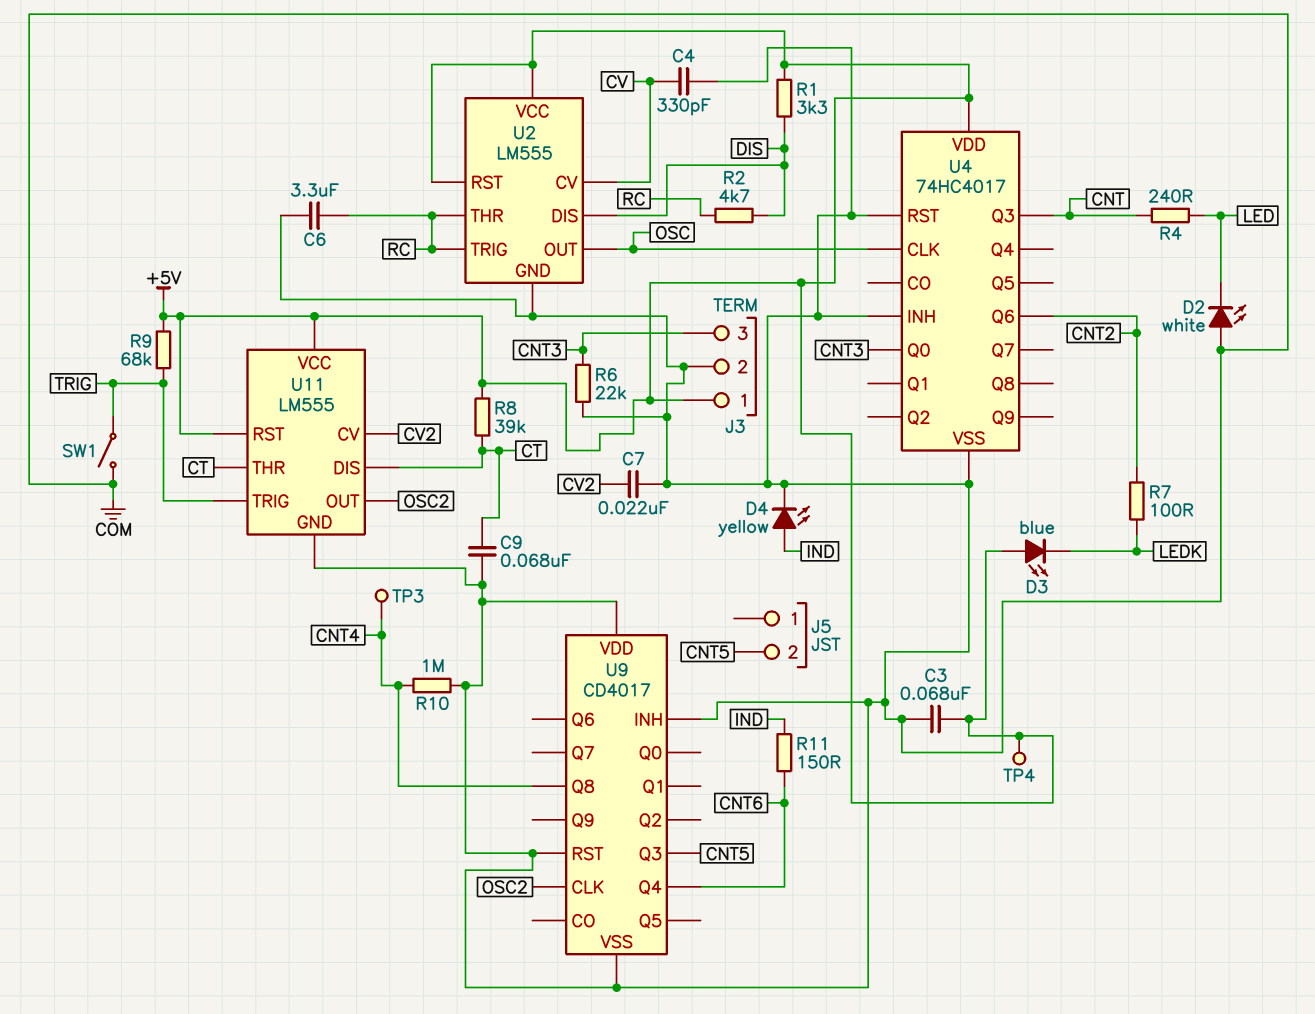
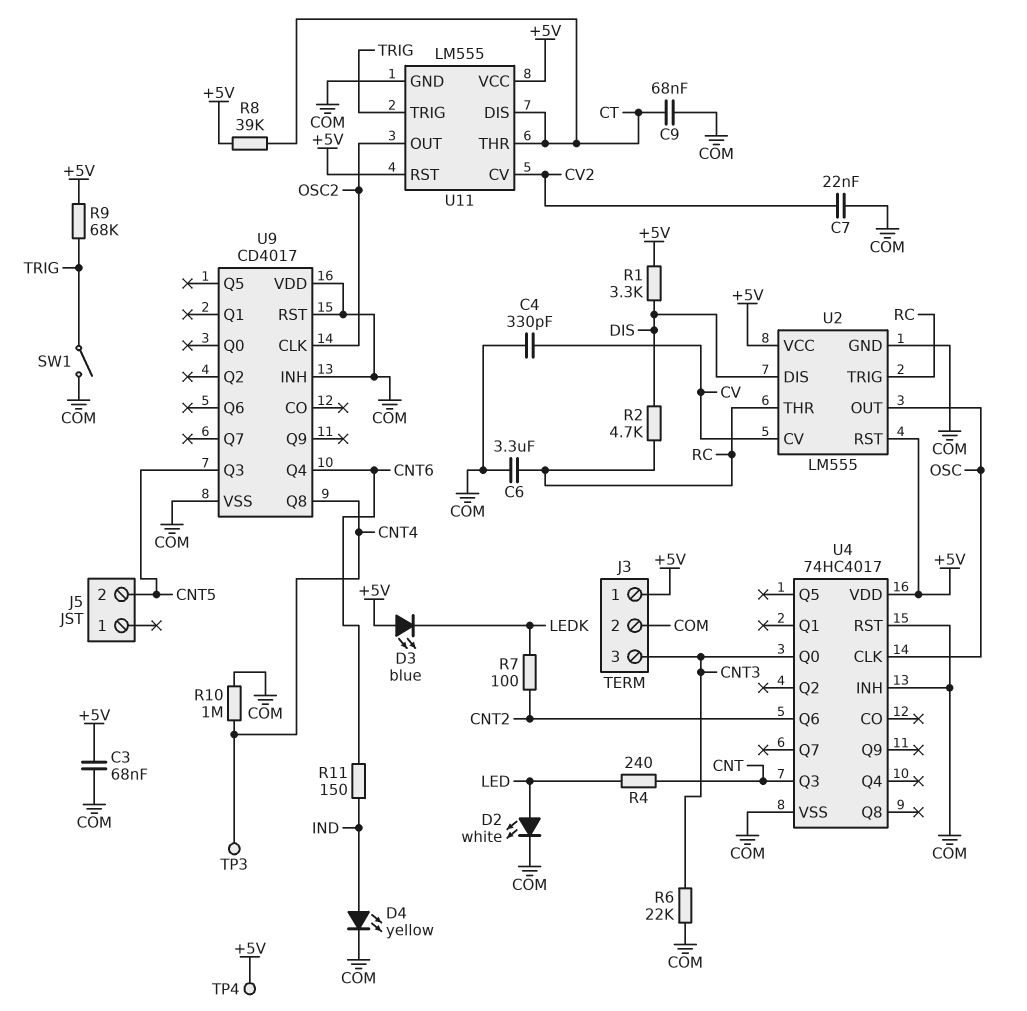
D2: LED white (A COM, K LED) -> LED white (A LED, K COM)

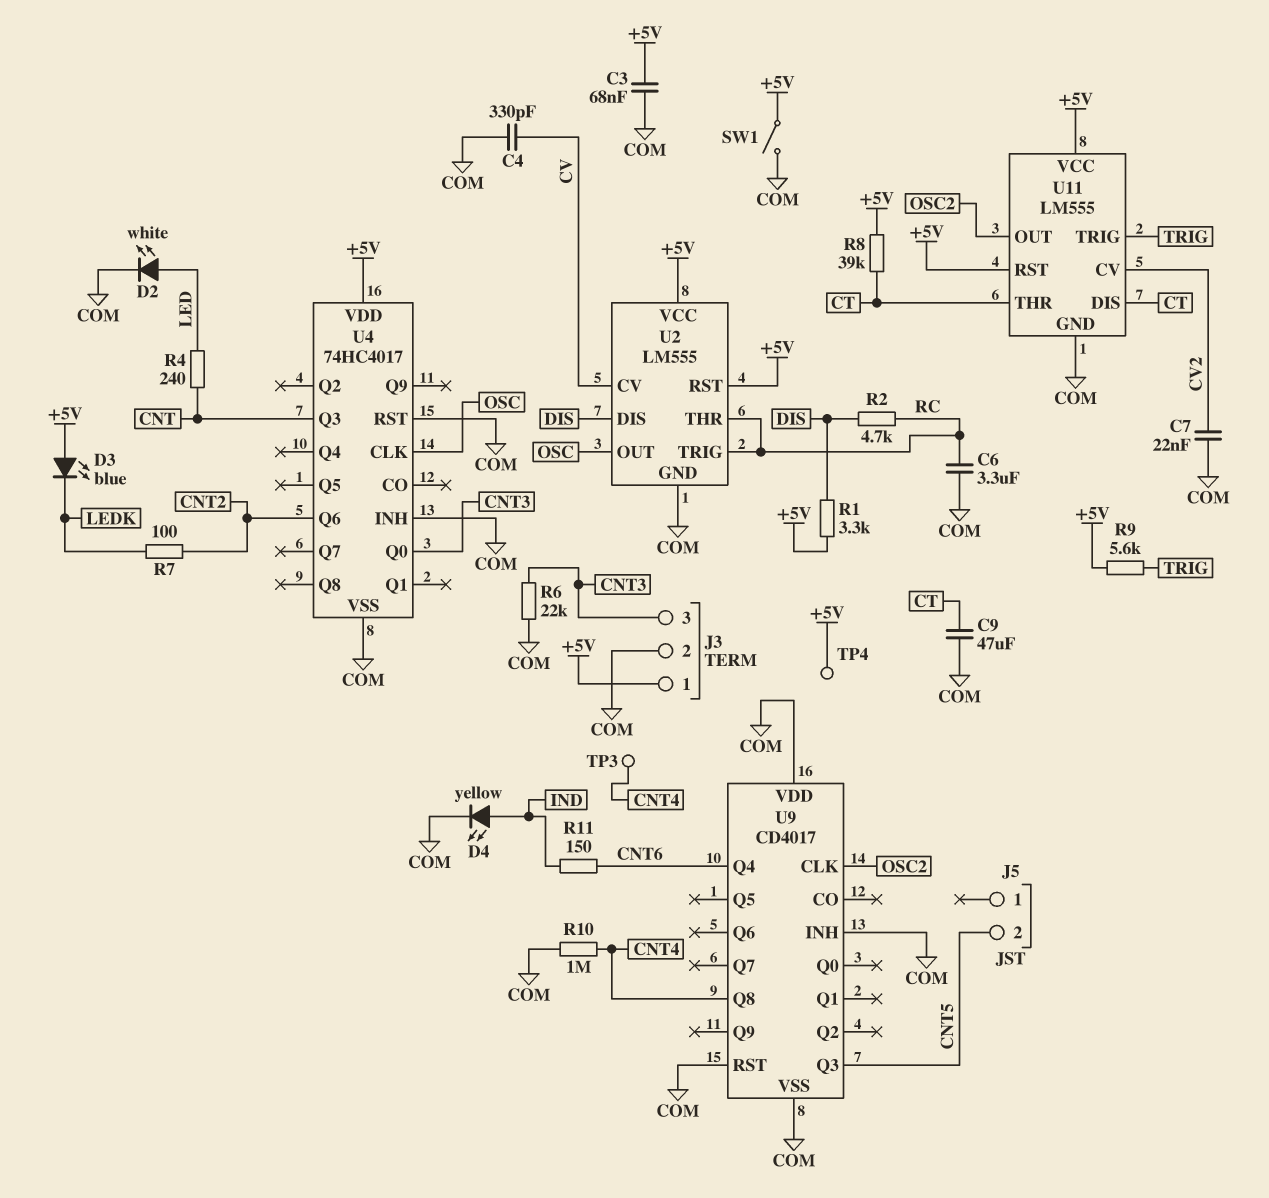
C9: 68nF (COM, CT) -> 47uF (COM, CT)
R9: 68k (+5V, TRIG) -> 5.6k (+5V, TRIG)
SW1: switch (COM, TRIG) -> switch (+5V, COM)

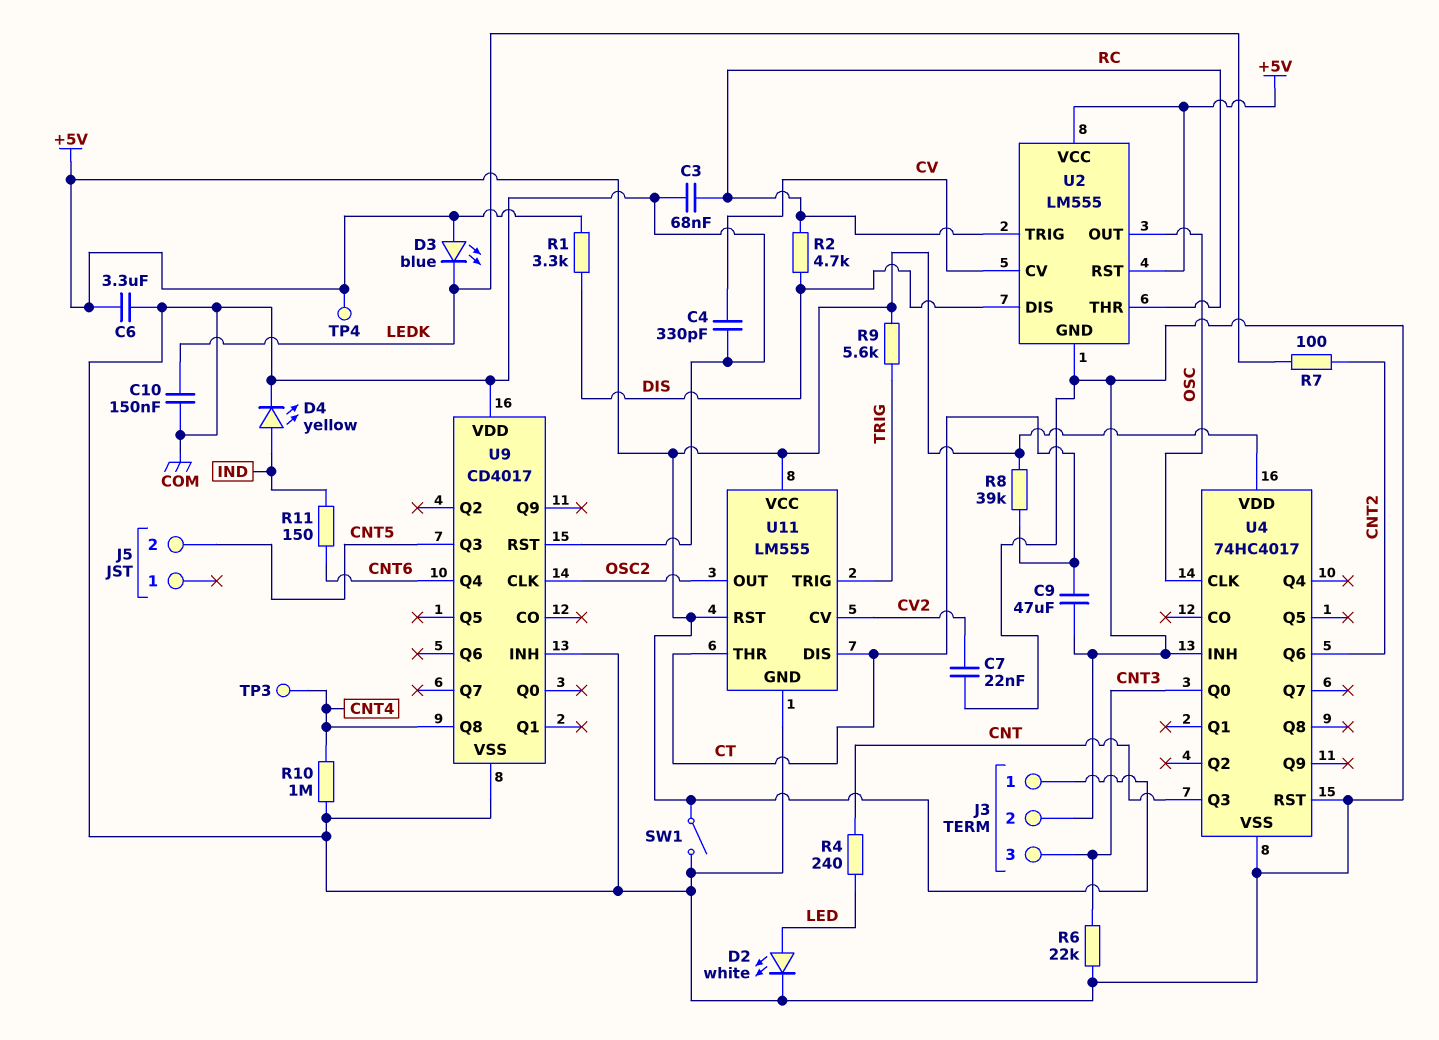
C3: 68nF (+5V, COM) -> 68nF (COM, RC)
C6: 3.3uF (COM, RC) -> 3.3uF (+5V, COM)
C10: none -> 150nF (COM, LEDK)

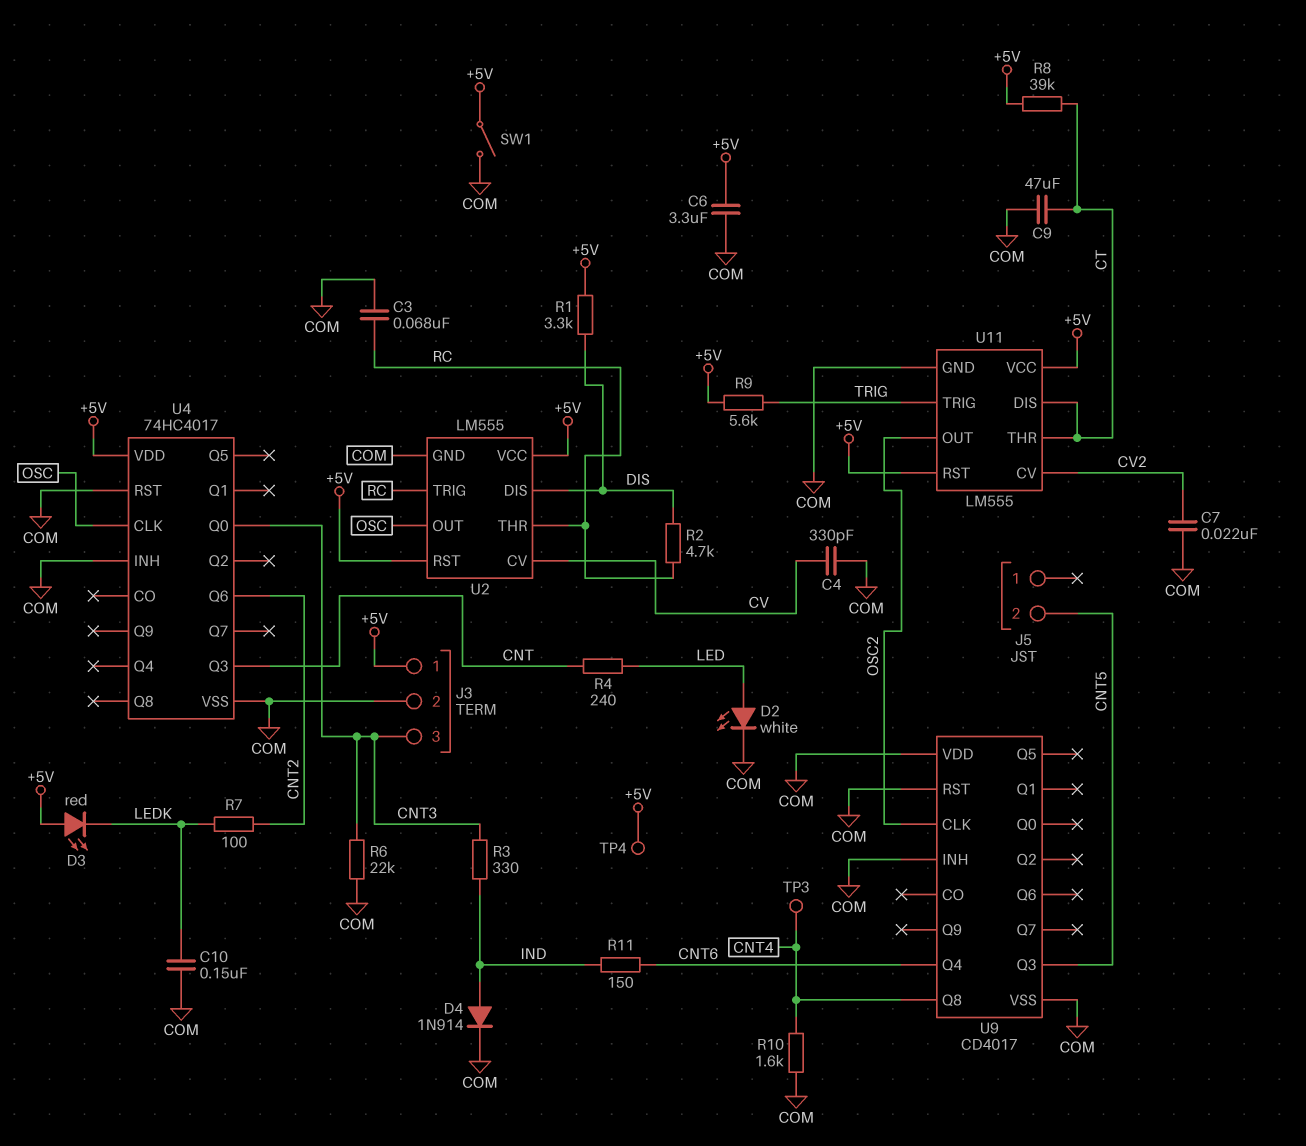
D3: LED blue (A +5V, K LEDK) -> LED red (A +5V, K LEDK)
D4: LED yellow (A IND, K COM) -> diode 1N914 (A IND, K COM)
R3: none -> 330 (CNT3, IND)
R10: 1M (CNT4, COM) -> 1.6k (CNT4, COM)

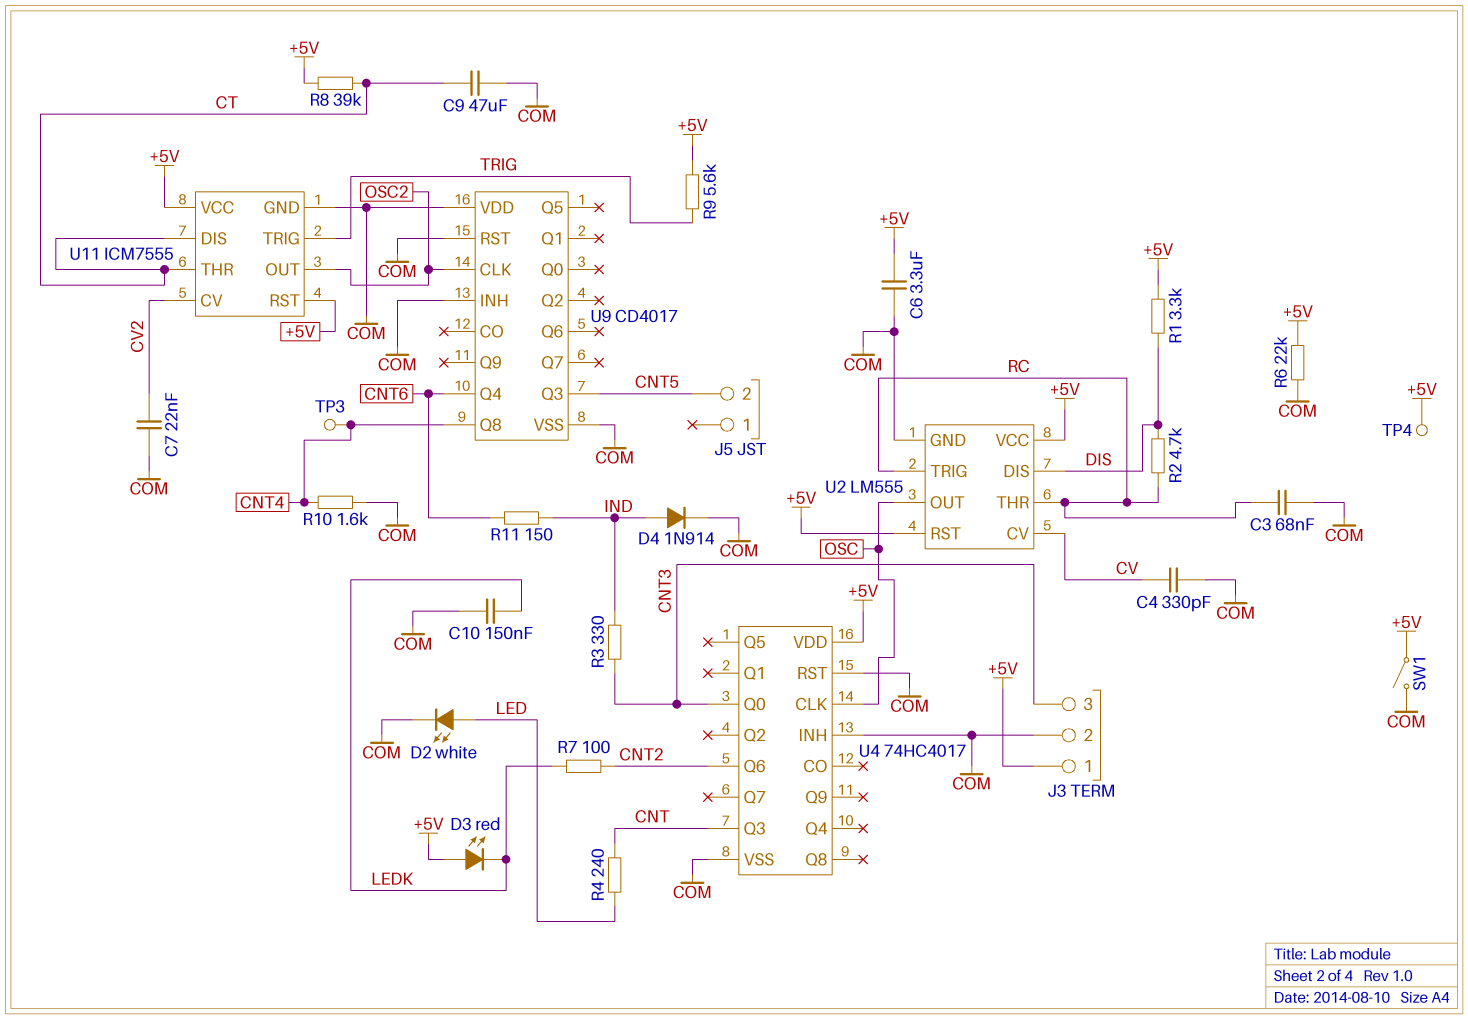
R6: 22k (CNT3, COM) -> 22k (+5V, COM)
U11: LM555 -> ICM7555

